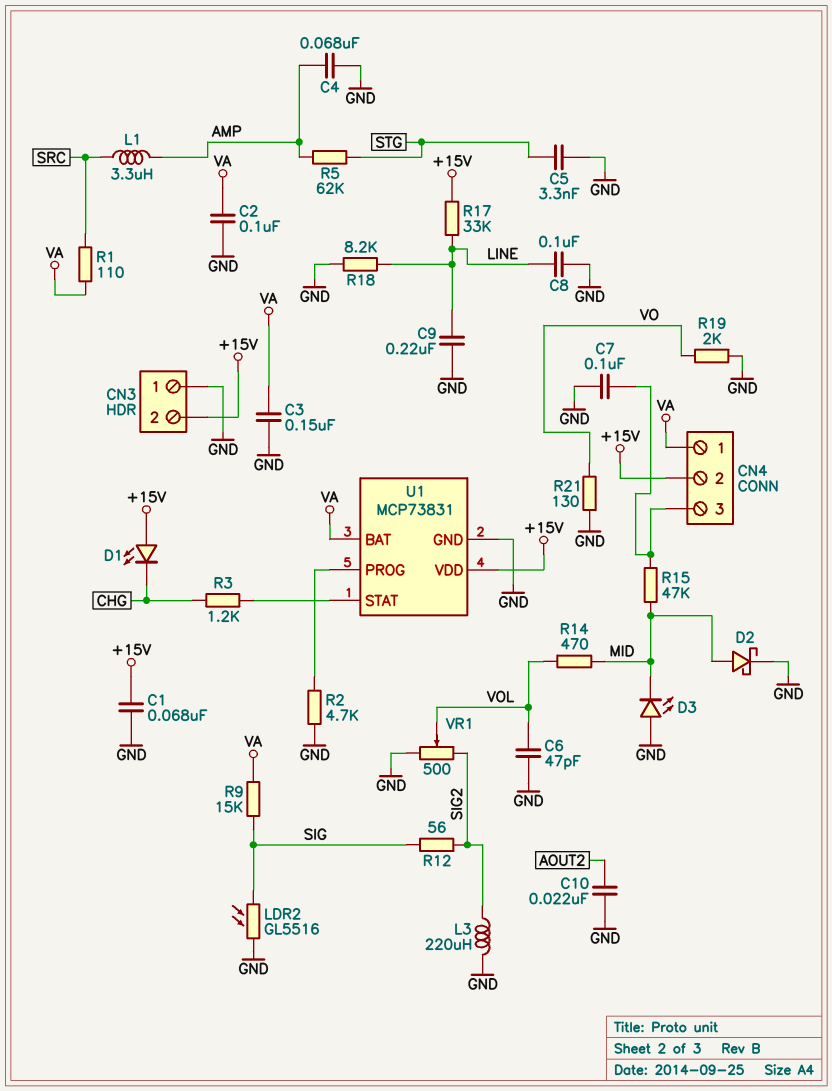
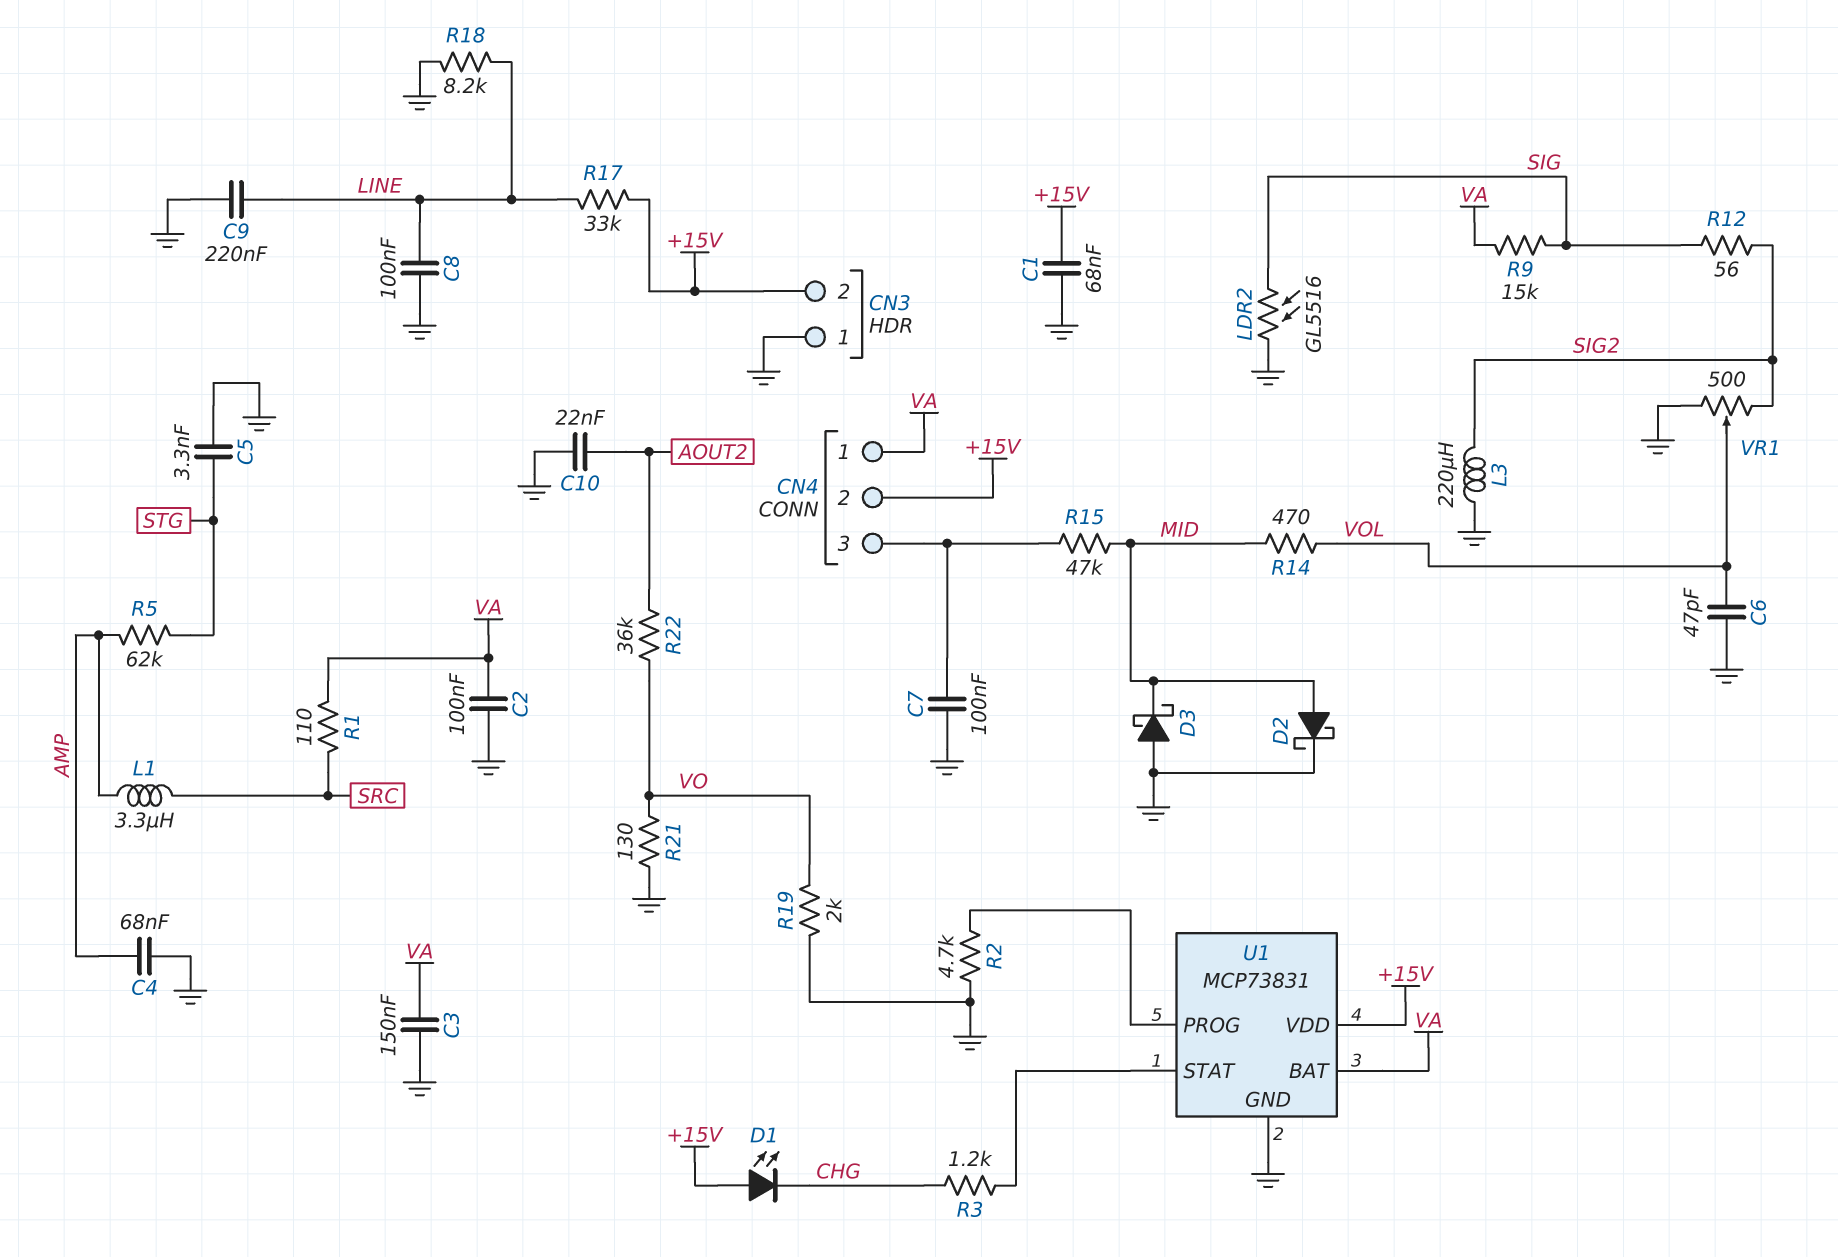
D3: LED (A GND, K MID) -> schottky (A GND, K MID)
R22: none -> 36k (AOUT2, VO)

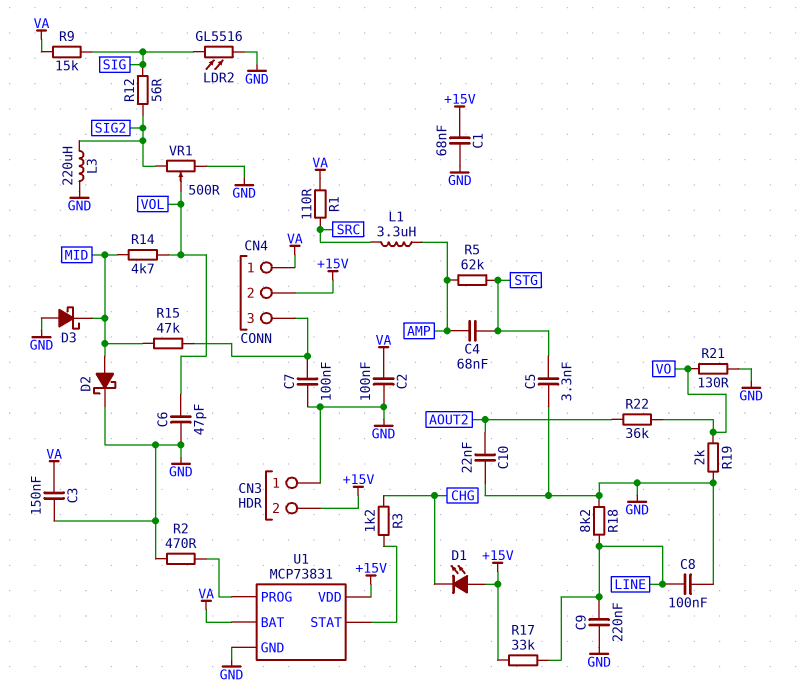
C4: 68nF (AMP, GND) -> 68nF (AMP, STG)
R2: 4.7k (GND, U1/PROG) -> 470 (GND, U1/PROG)
R14: 470 (MID, VOL) -> 4.7k (MID, VOL)

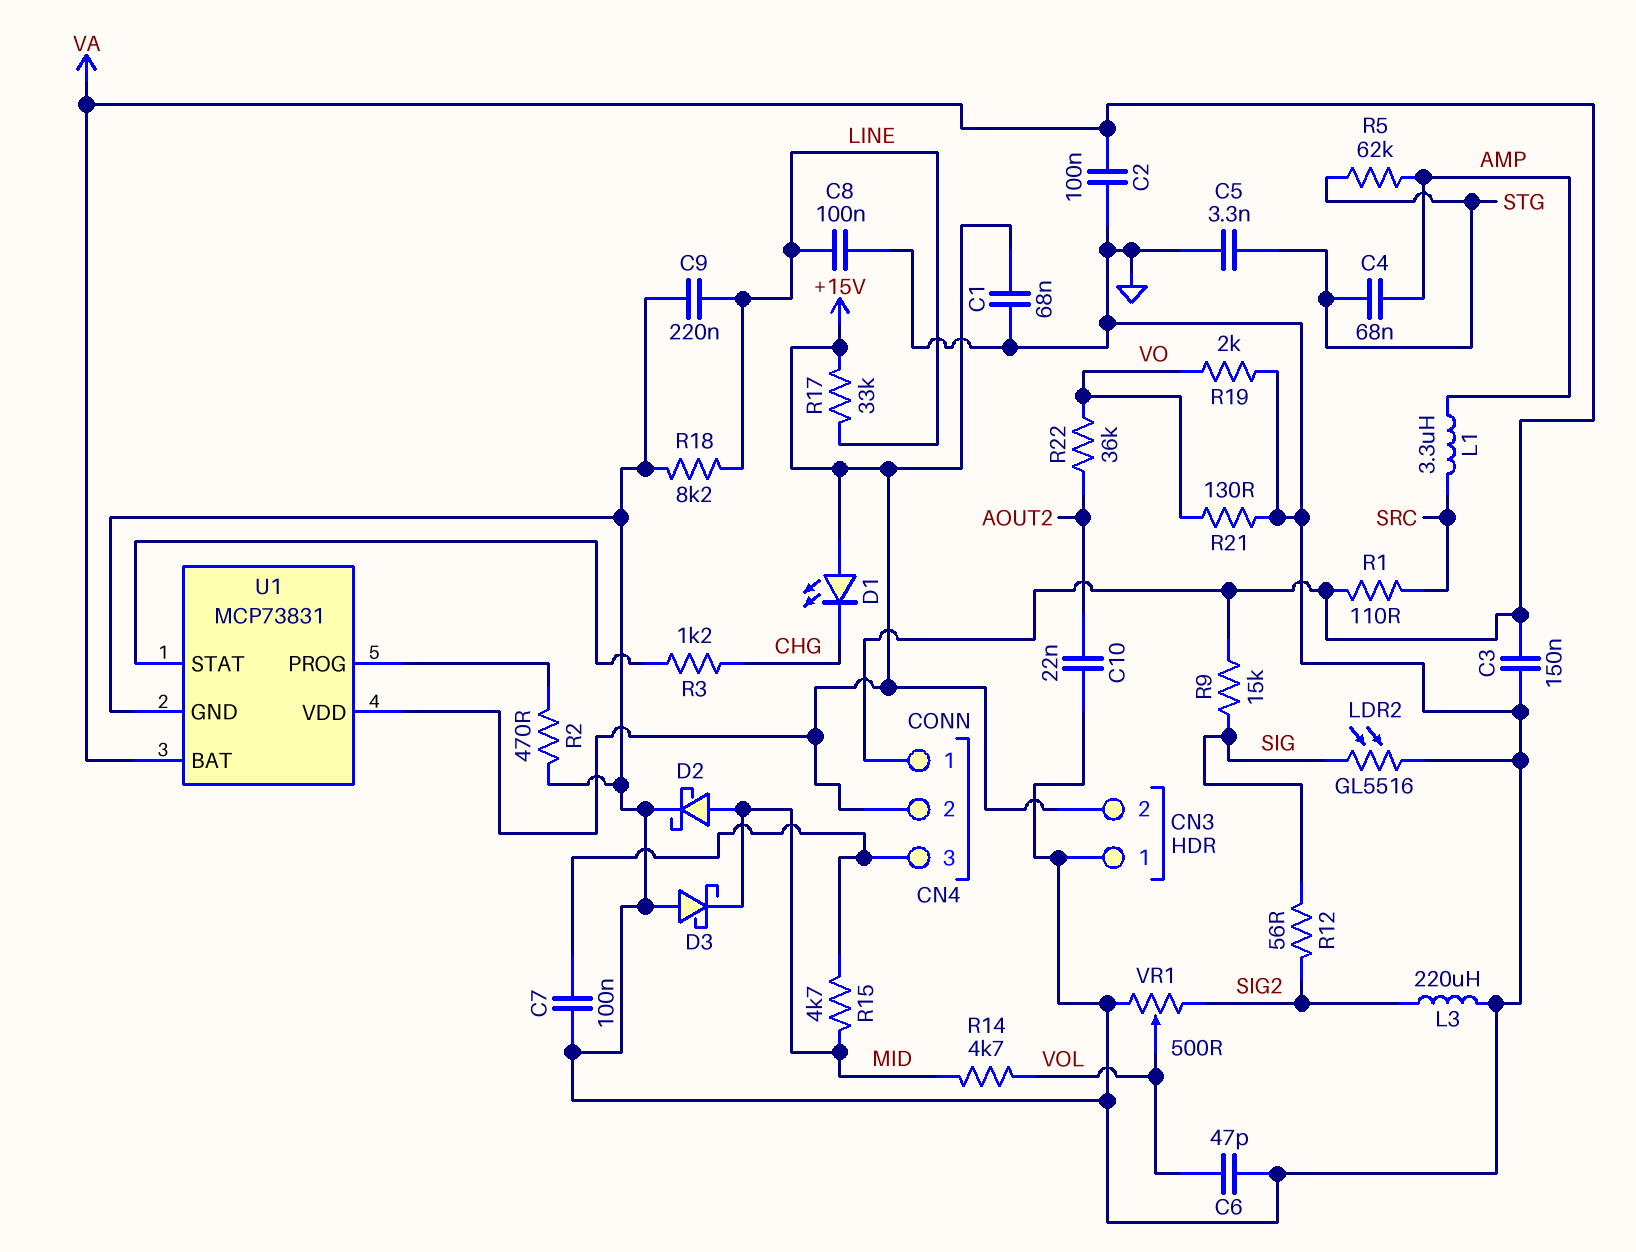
R15: 47k (CN4/3, MID) -> 4.7k (CN4/3, MID)

